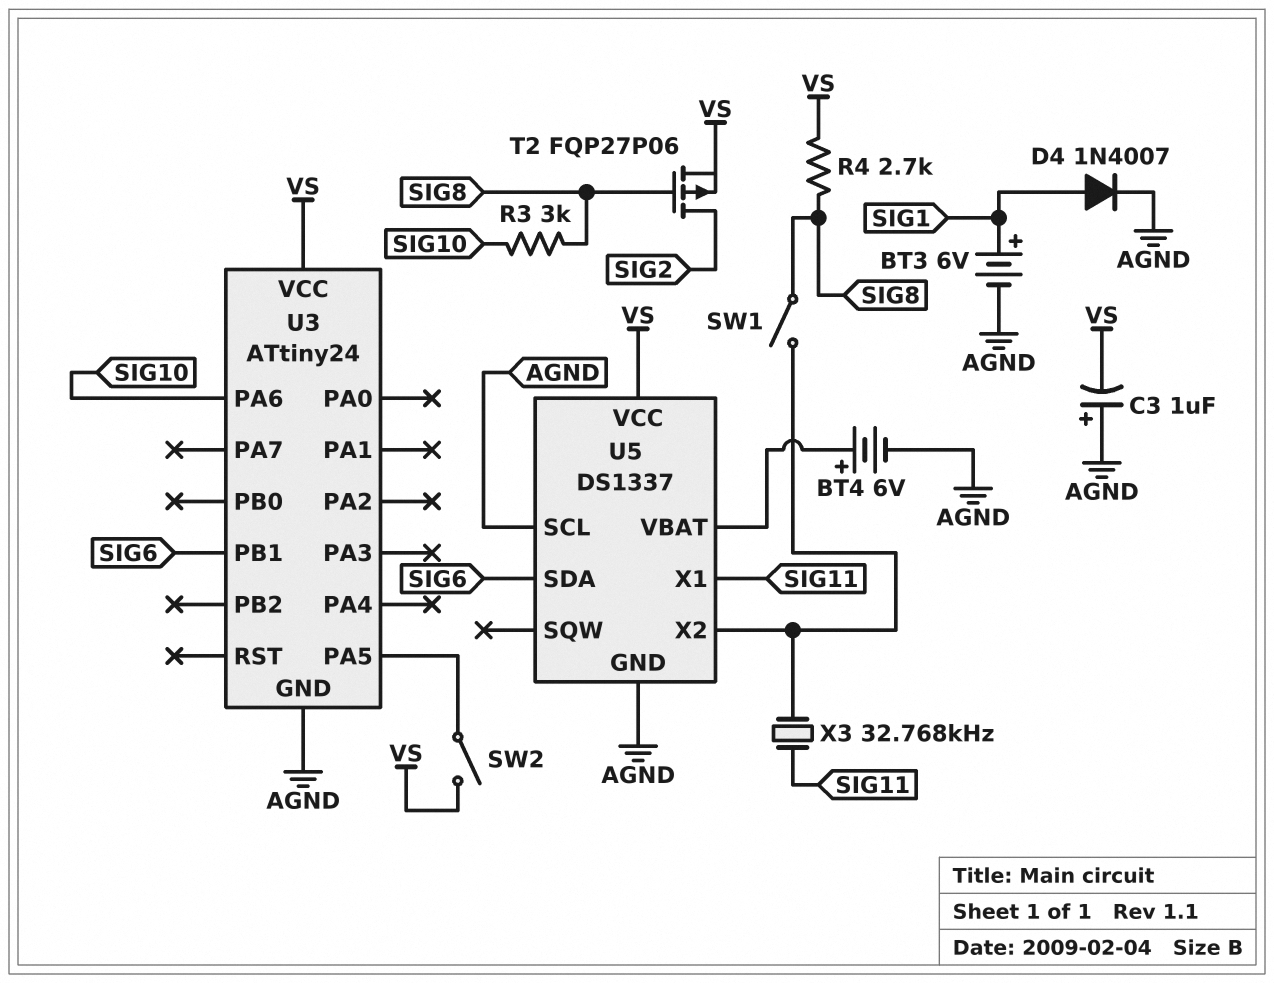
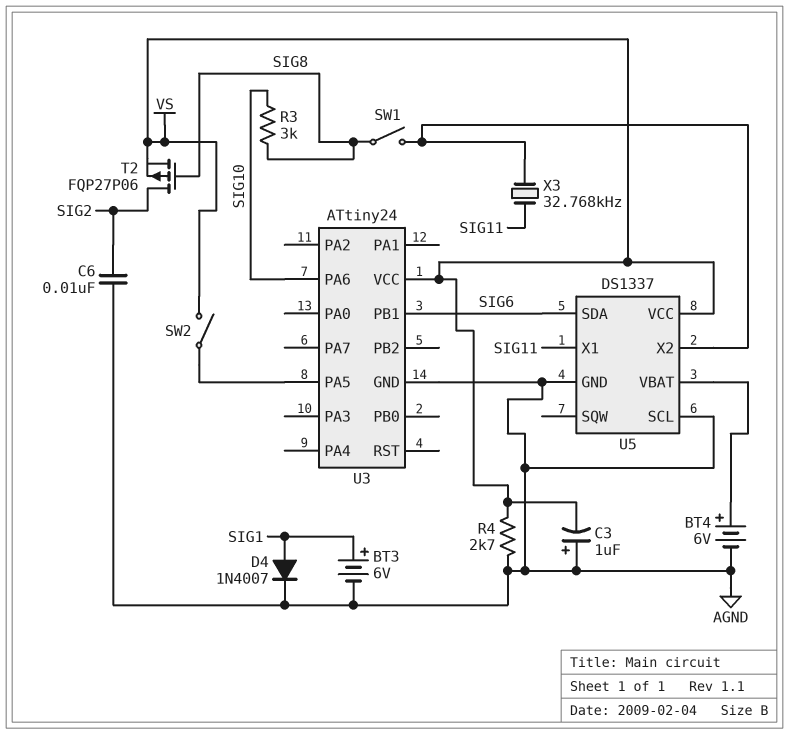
C6: none -> 10nF (AGND, SIG2)
R4: 2.7k (SIG8, VS) -> 2.7k (AGND, VS)

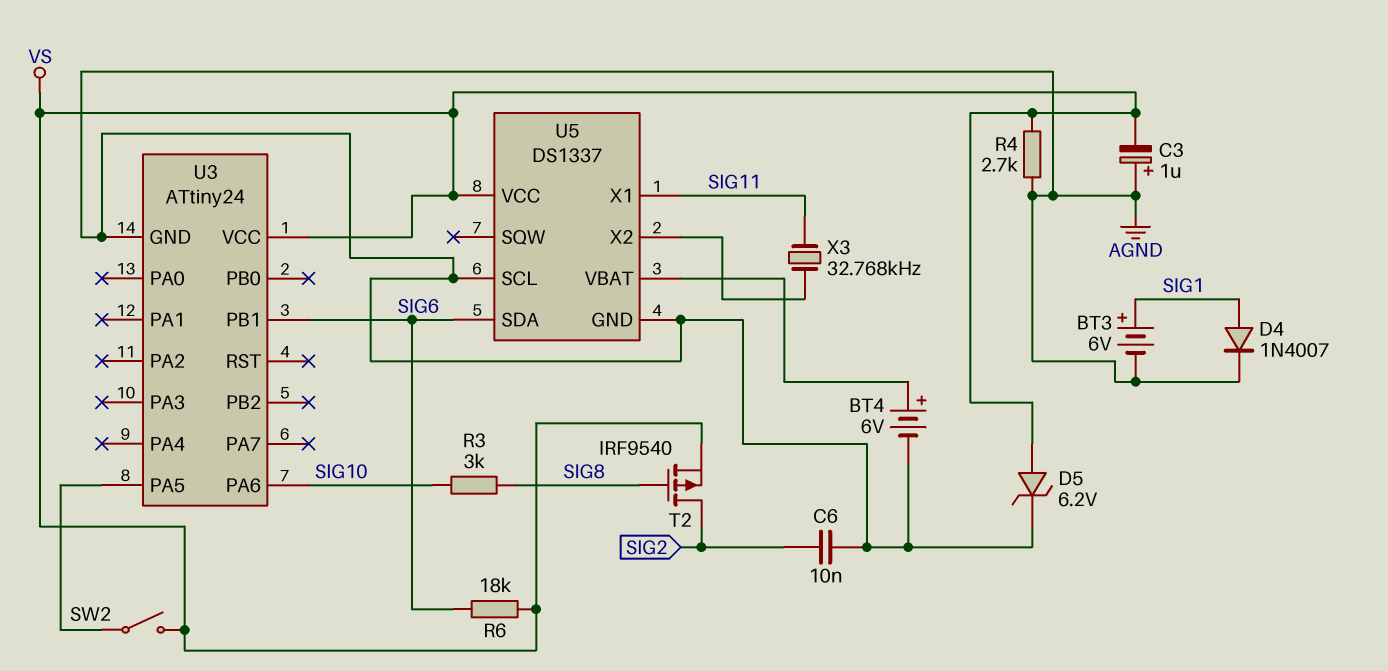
D5: none -> zener 6.2V (A VS, K AGND)
R6: none -> 18k (SIG6, VS)
SW1: switch (SIG8, U5/X2) -> none
T2: PMOS FQP27P06 (G SIG8, D SIG2, S VS) -> PMOS IRF9540 (G SIG8, D SIG2, S VS)

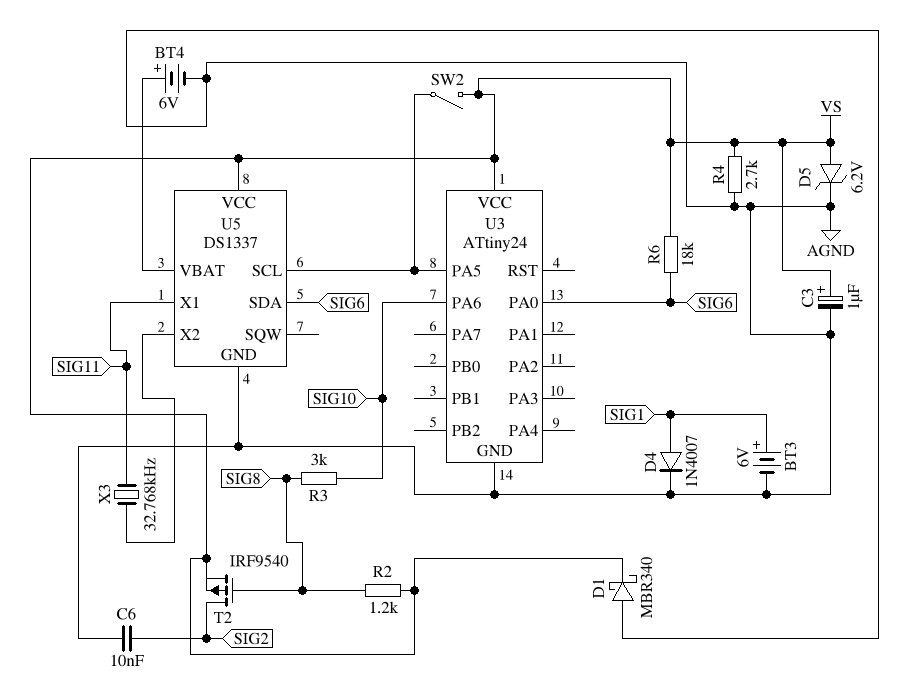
C3: 1uF (plus AGND, minus VS) -> 1uF (plus VS, minus AGND)
D1: none -> schottky MBR340 (A AGND, K VS)
R2: none -> 1.2k (SIG8, VS)
U3 pin PA0: none -> SIG6
U3 pin PB1: SIG6 -> none
U5 pin SCL: AGND -> U3/PA5

